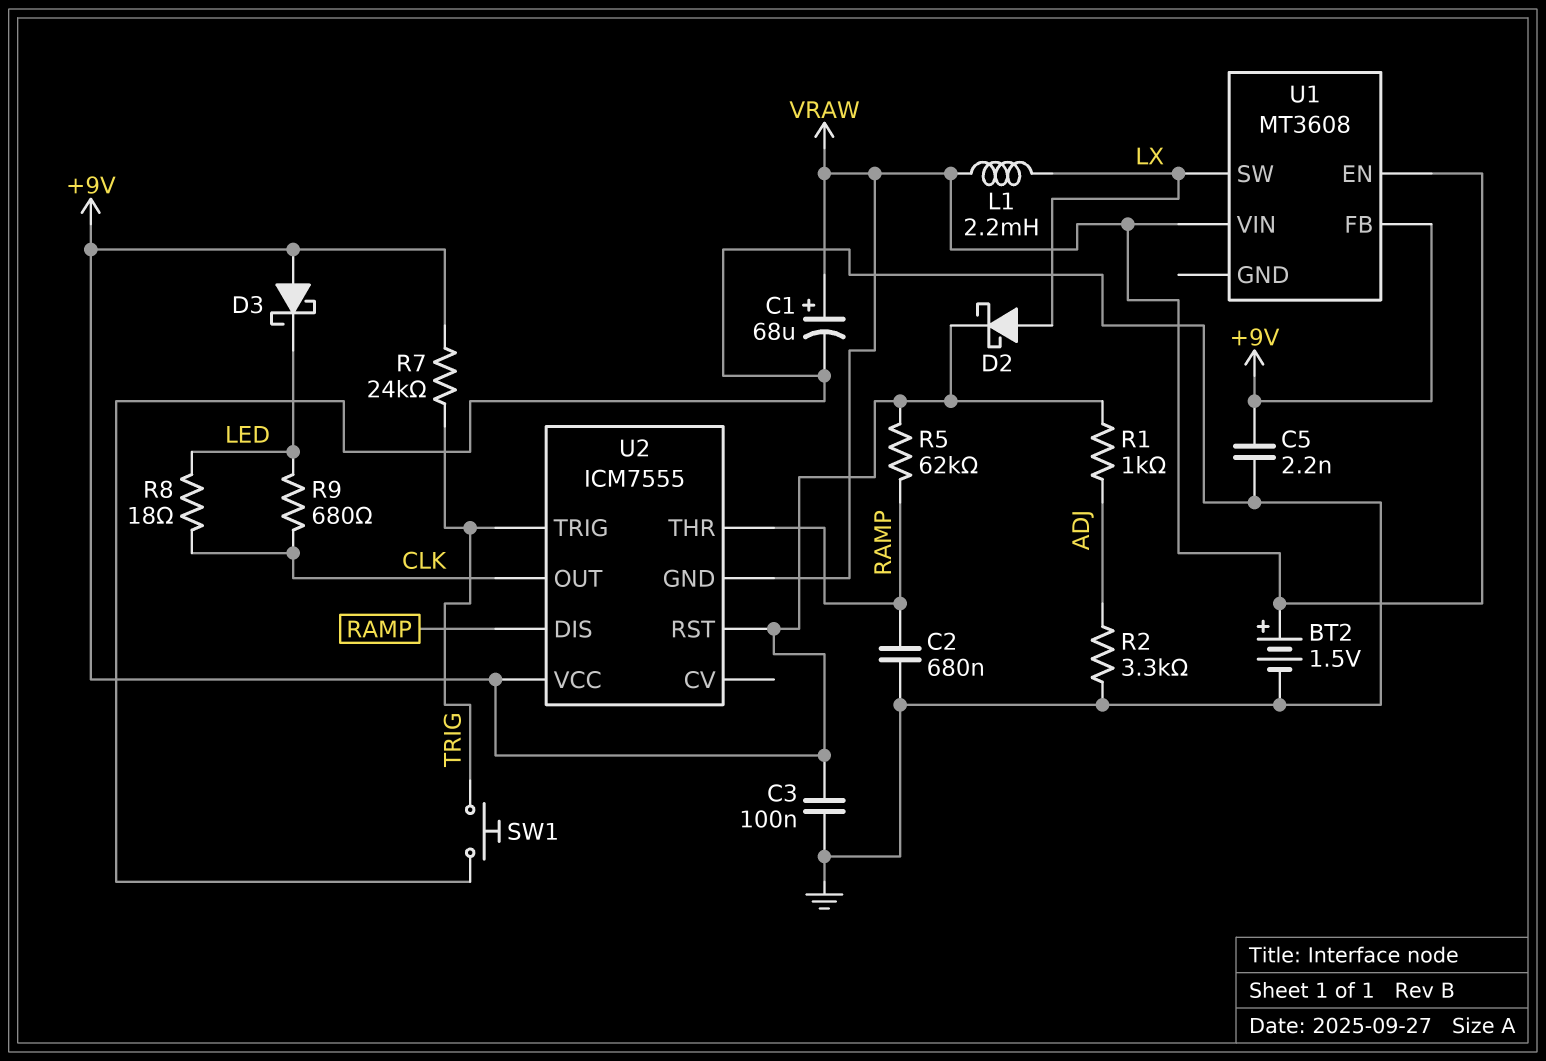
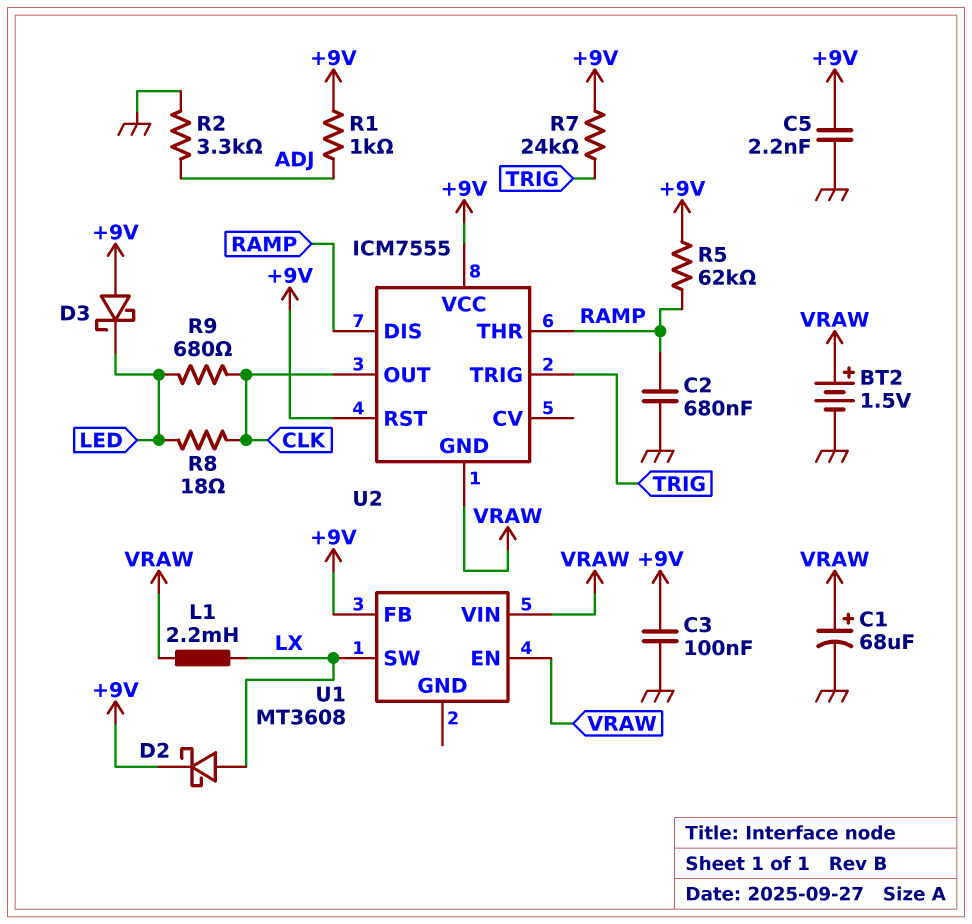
SW1: button (GND, TRIG) -> none

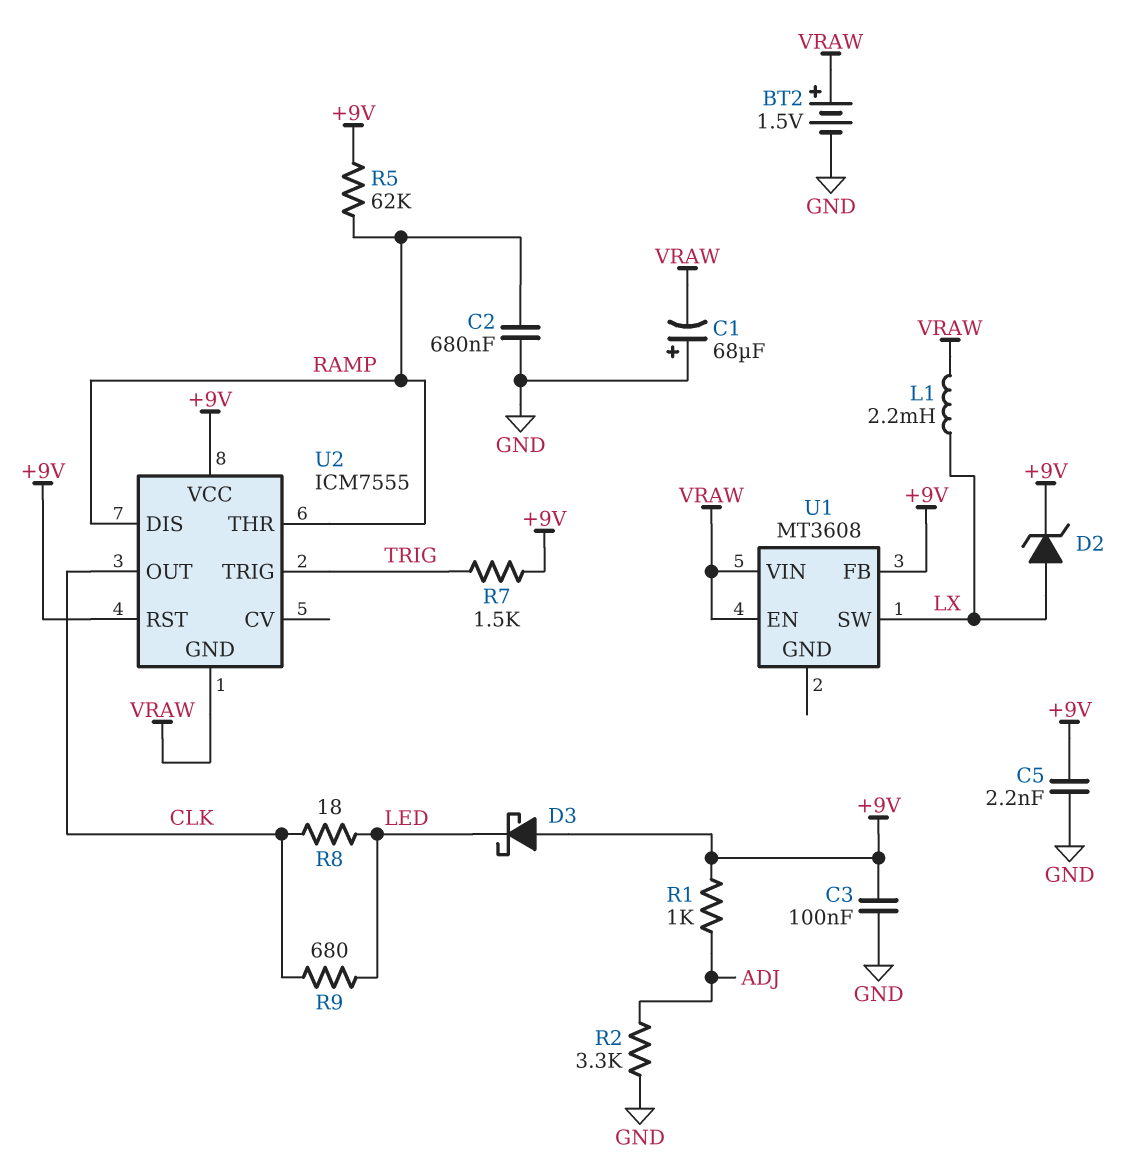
C1: 68uF (plus VRAW, minus GND) -> 68uF (plus GND, minus VRAW)
D2: schottky (A LX, K +9V) -> zener (A LX, K +9V)
R7: 24k (+9V, TRIG) -> 1.5k (+9V, TRIG)

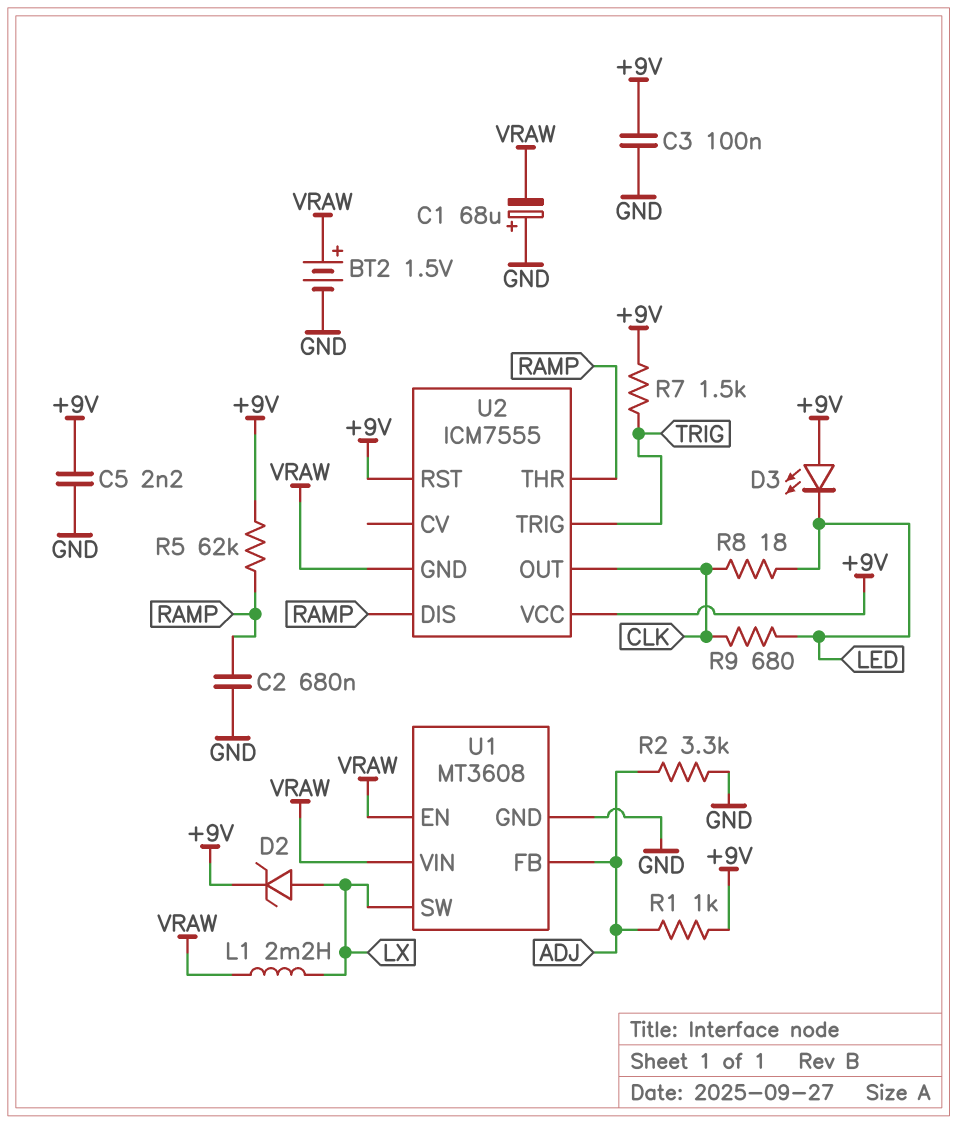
D3: schottky (A +9V, K LED) -> LED (A +9V, K LED)
U1 pin FB: +9V -> ADJ
U1 pin GND: none -> GND

